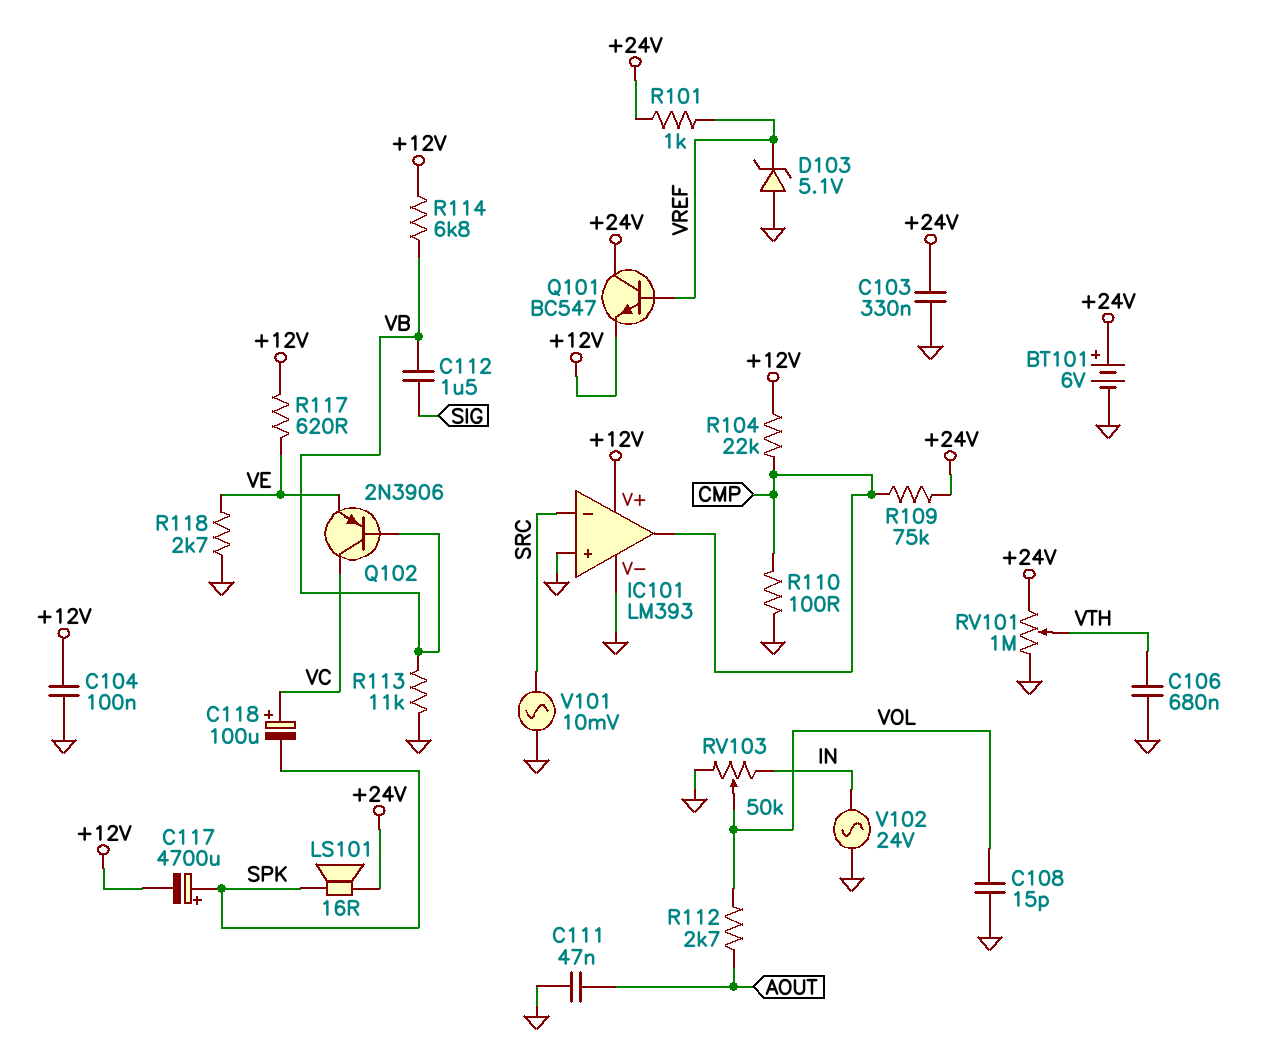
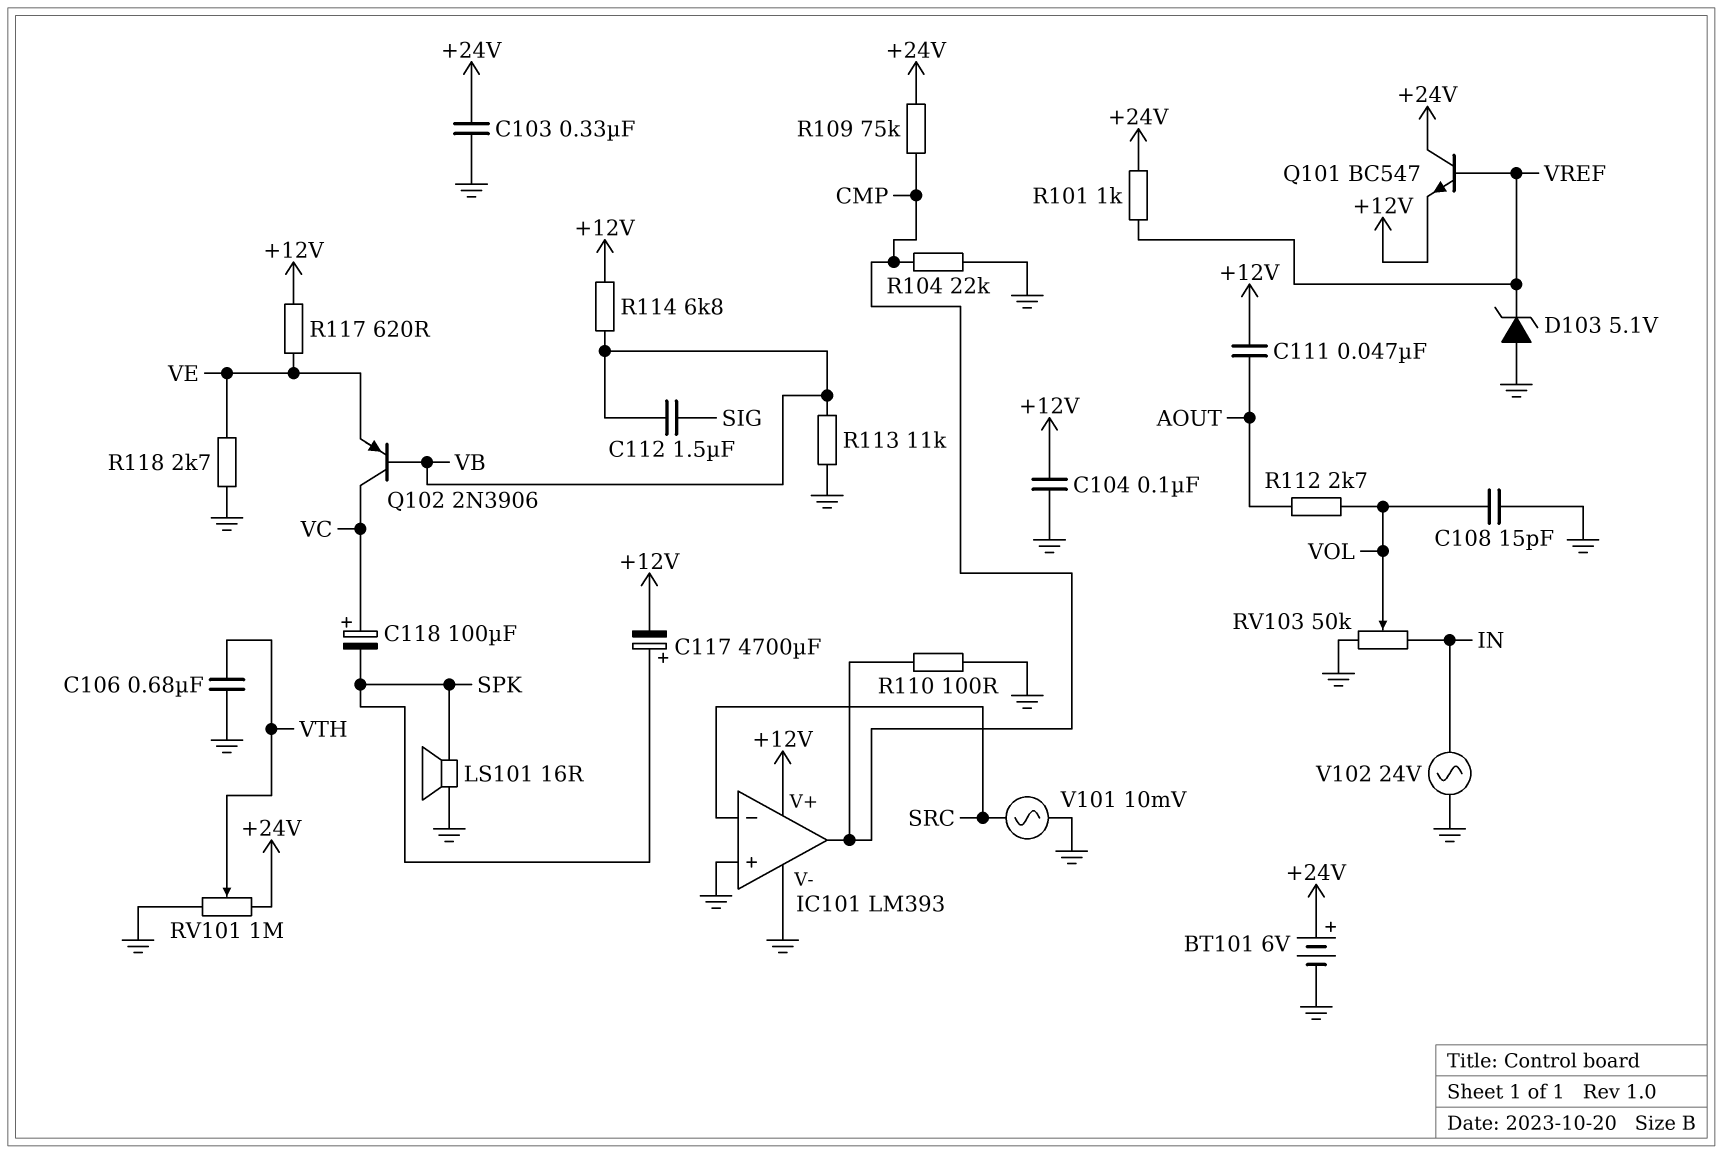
C111: 47nF (AOUT, GND) -> 47nF (+12V, AOUT)
LS101: speaker 16R (+24V, SPK) -> speaker 16R (GND, SPK)
R104: 22k (+12V, CMP) -> 22k (CMP, GND)

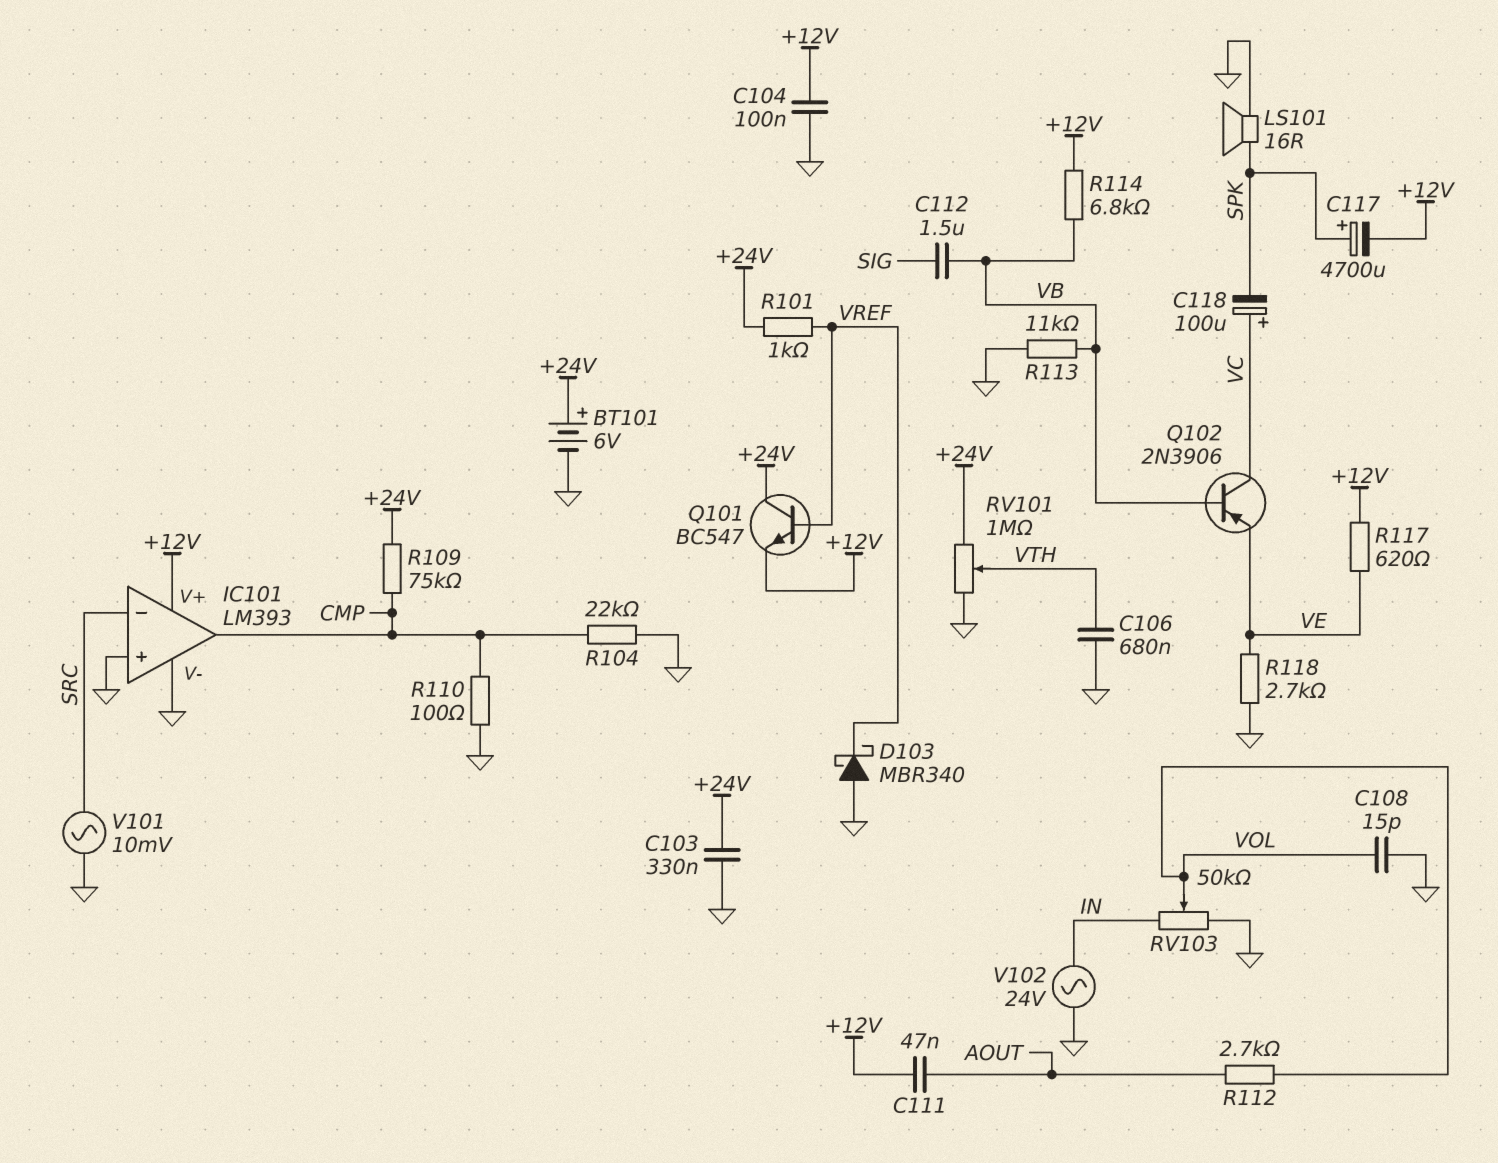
D103: zener 5.1V (A GND, K VREF) -> schottky MBR340 (A GND, K VREF)

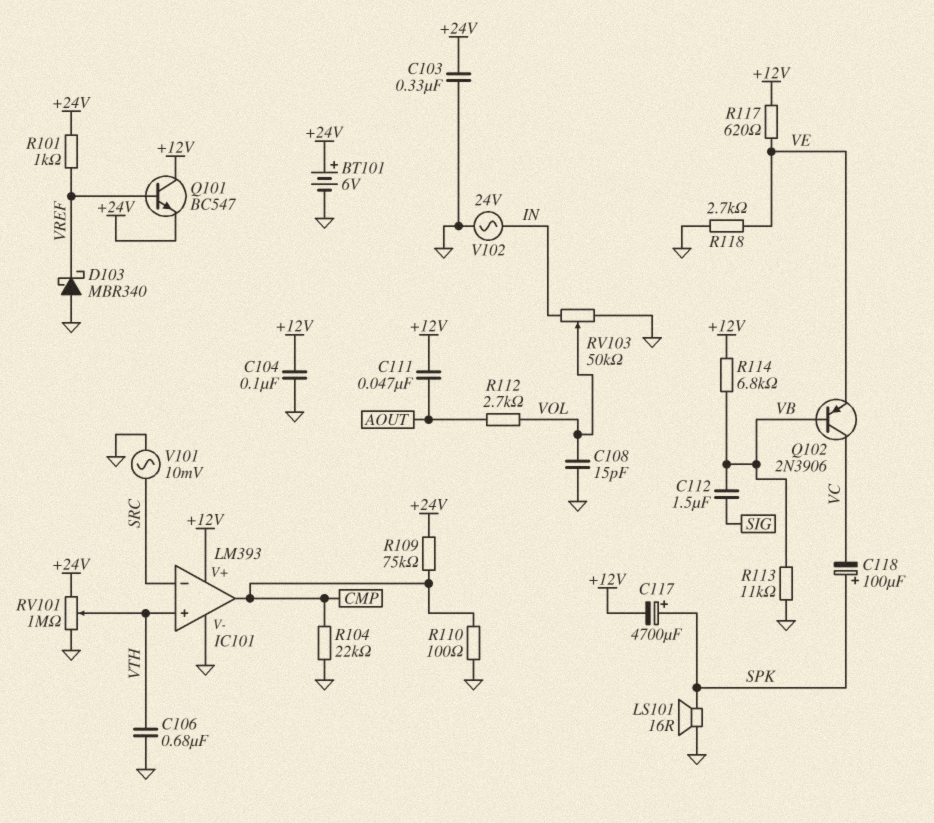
C118: 100uF (plus VC, minus SPK) -> 100uF (plus SPK, minus VC)
IC101 pin in+: GND -> VTH
Q101: NPN BC547 (B VREF, C +24V, E +12V) -> NPN BC547 (B VREF, C +12V, E +24V)

